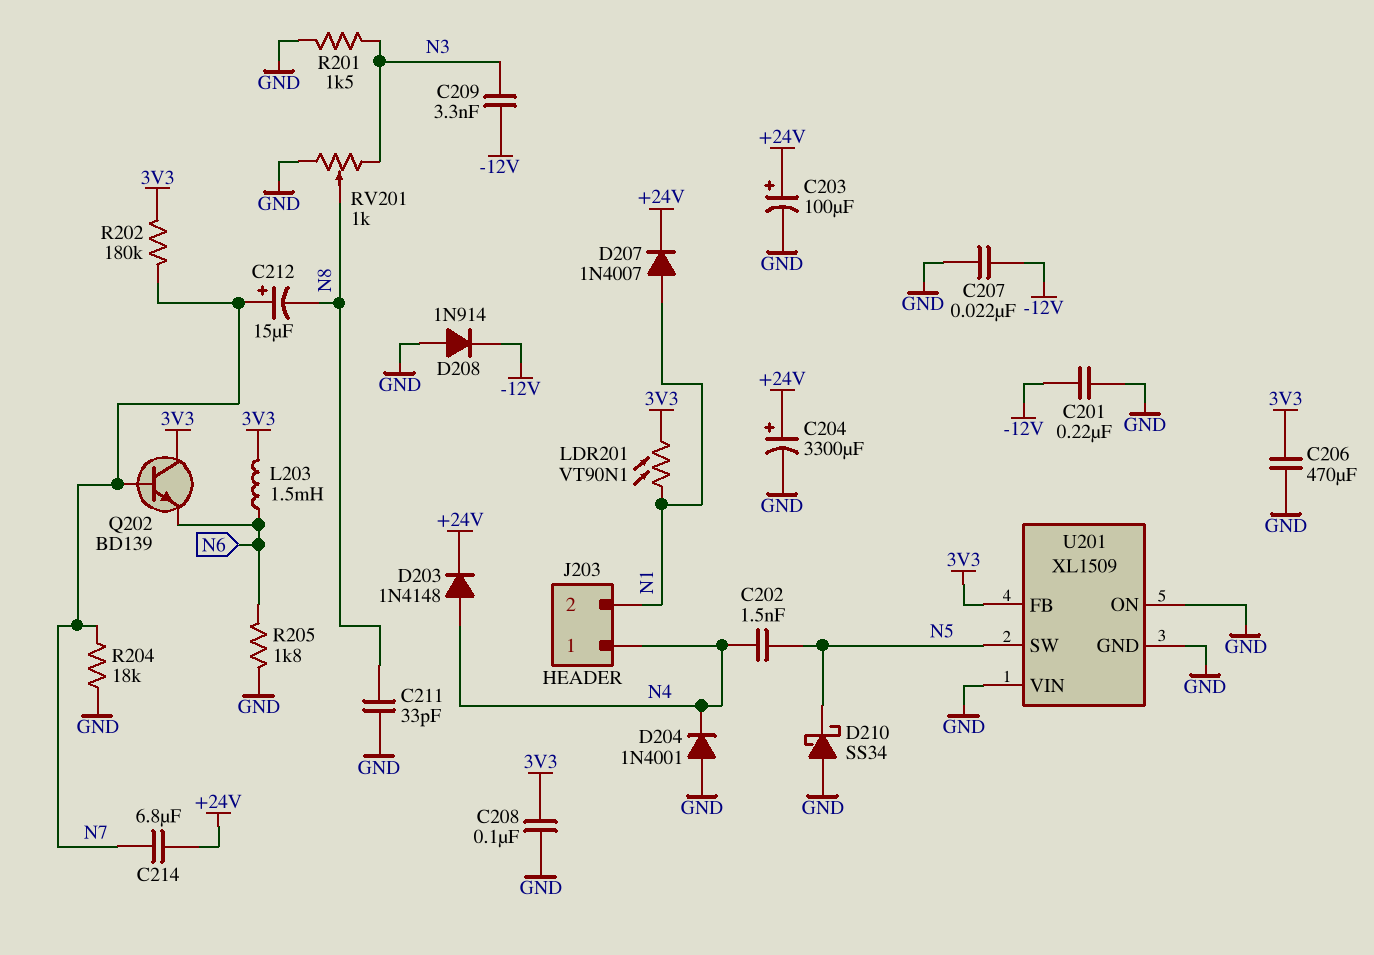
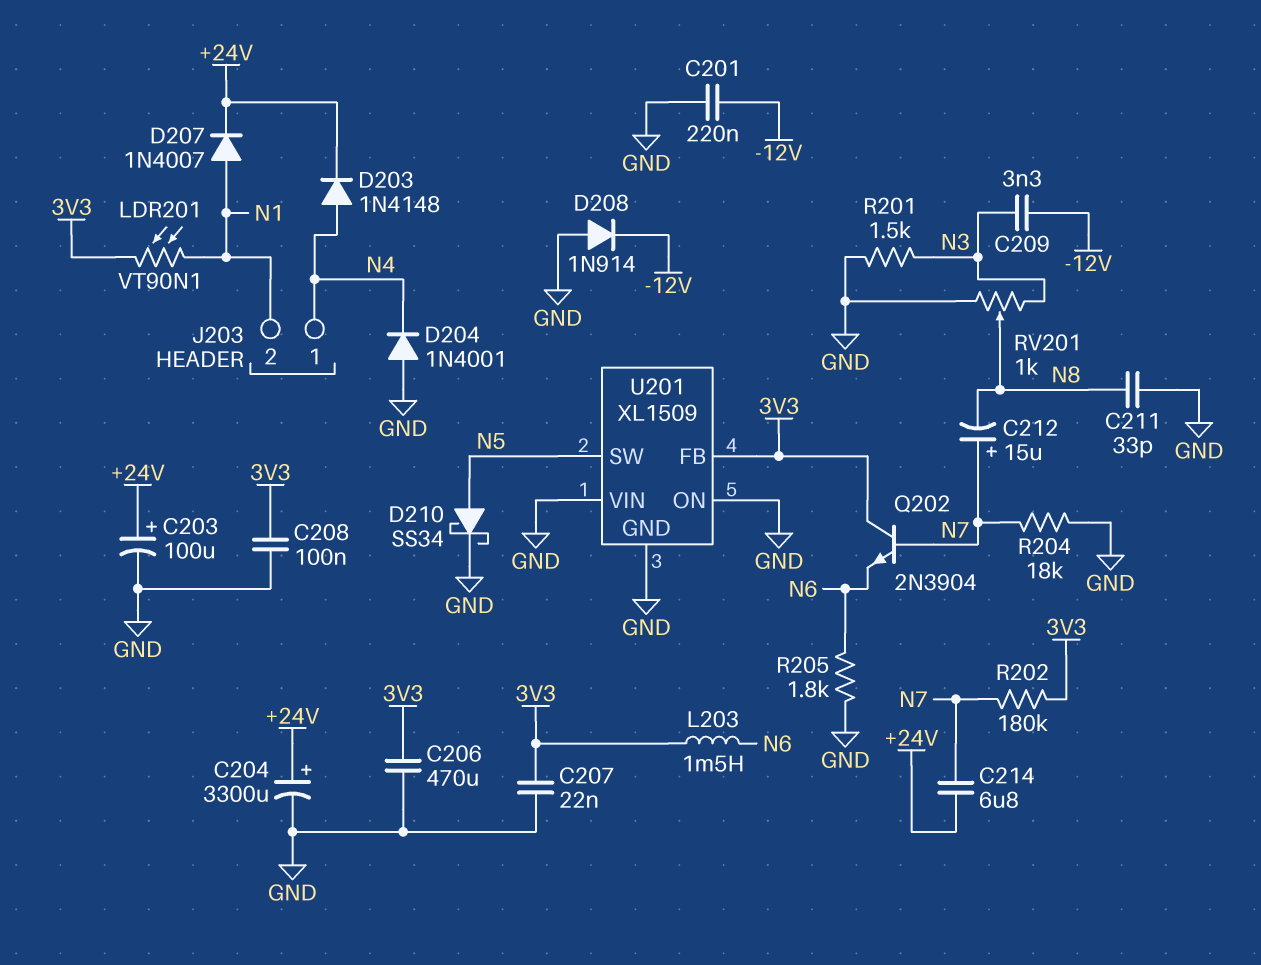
C202: 1.5nF (N4, N5) -> none
C207: 22nF (-12V, GND) -> 22nF (3V3, GND)
D210: schottky SS34 (A GND, K N5) -> schottky SS34 (A N5, K GND)
Q202: NPN BD139 (B N7, C 3V3, E N6) -> NPN 2N3904 (B N7, C 3V3, E N6)

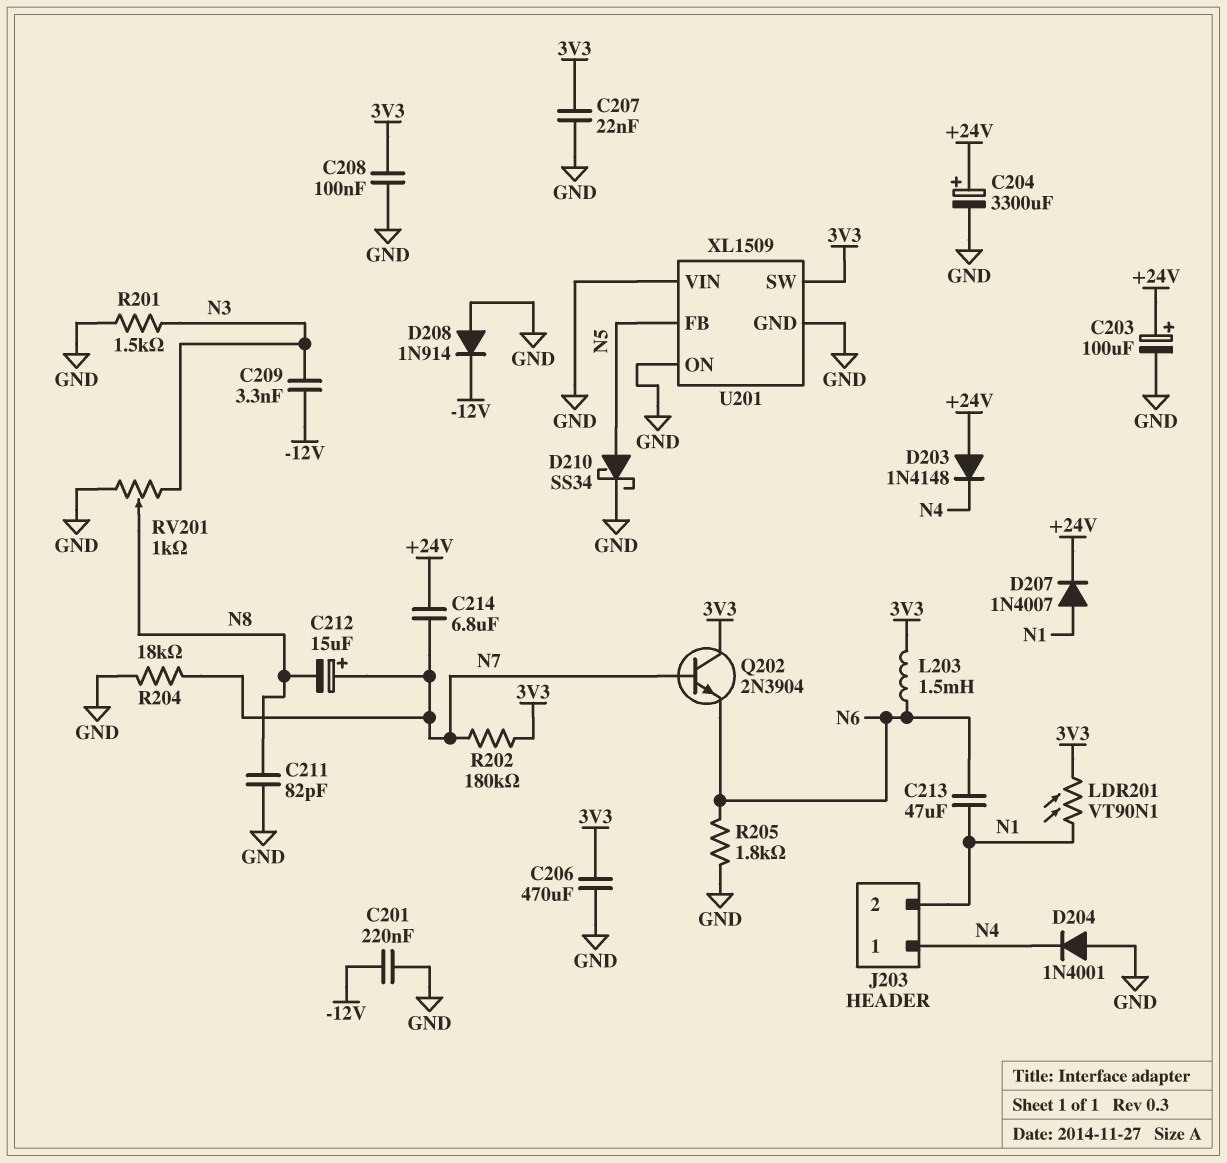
C211: 33pF (GND, N8) -> 82pF (GND, N8)
C213: none -> 47uF (N1, N6)
D203: diode 1N4148 (A N4, K +24V) -> diode 1N4148 (A +24V, K N4)
U201 pin FB: 3V3 -> N5
U201 pin SW: N5 -> 3V3

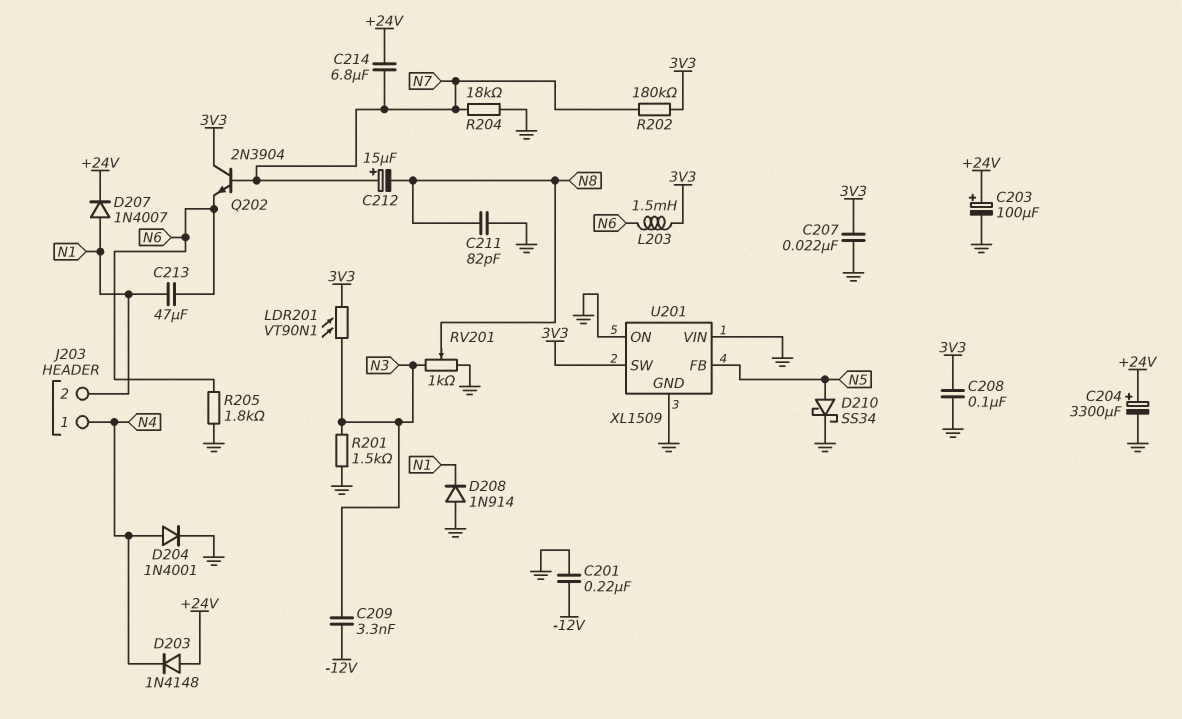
C206: 470uF (3V3, GND) -> none
D204: diode 1N4001 (A GND, K N4) -> diode 1N4001 (A N4, K GND)
D208: diode 1N914 (A GND, K -12V) -> diode 1N914 (A GND, K N1)
LDR201: VT90N1 (3V3, N1) -> VT90N1 (3V3, N3)

